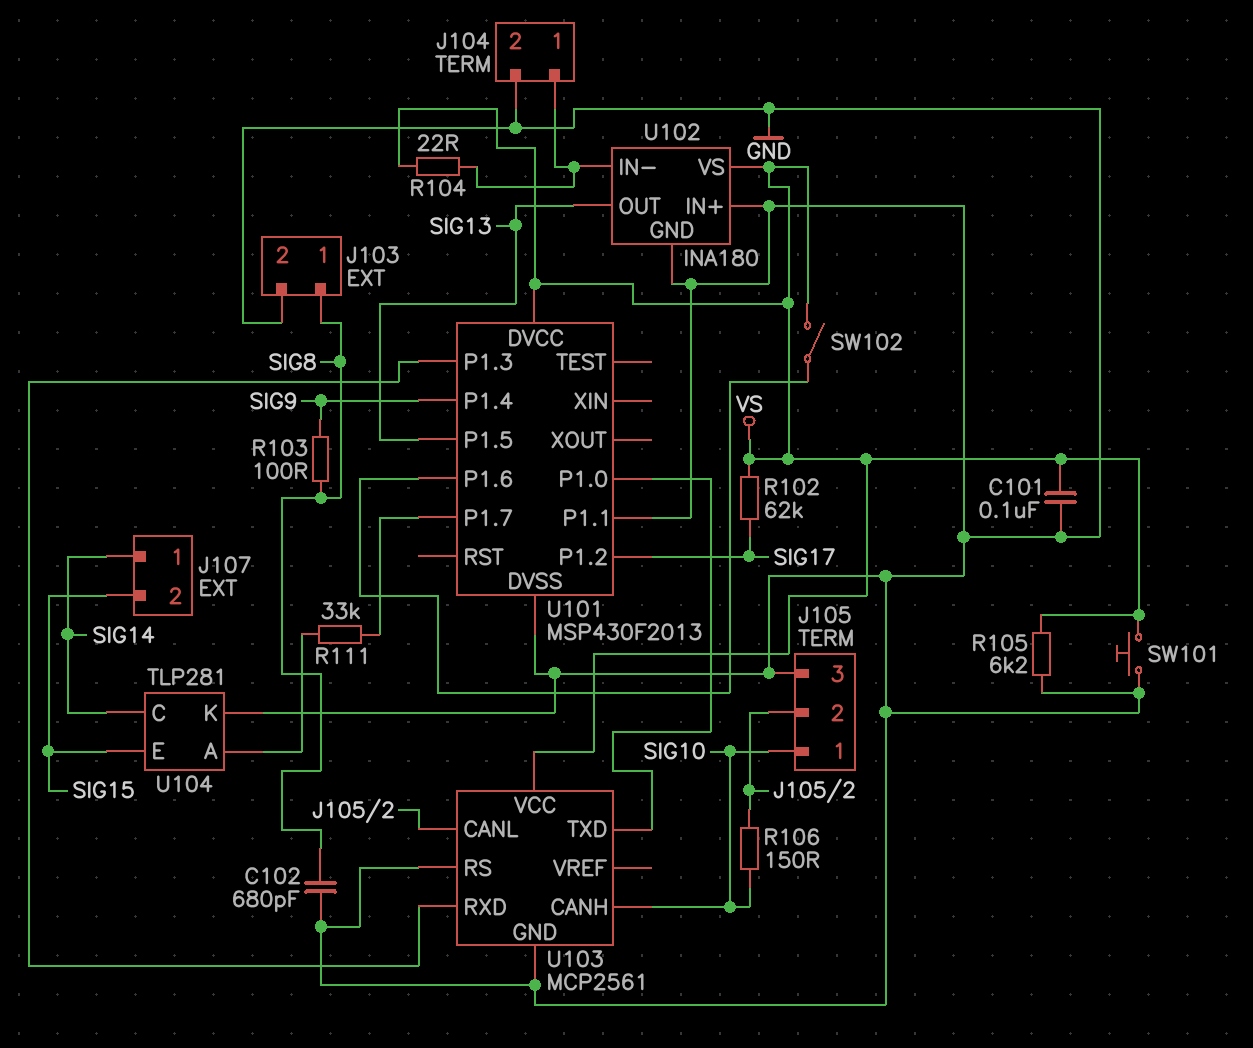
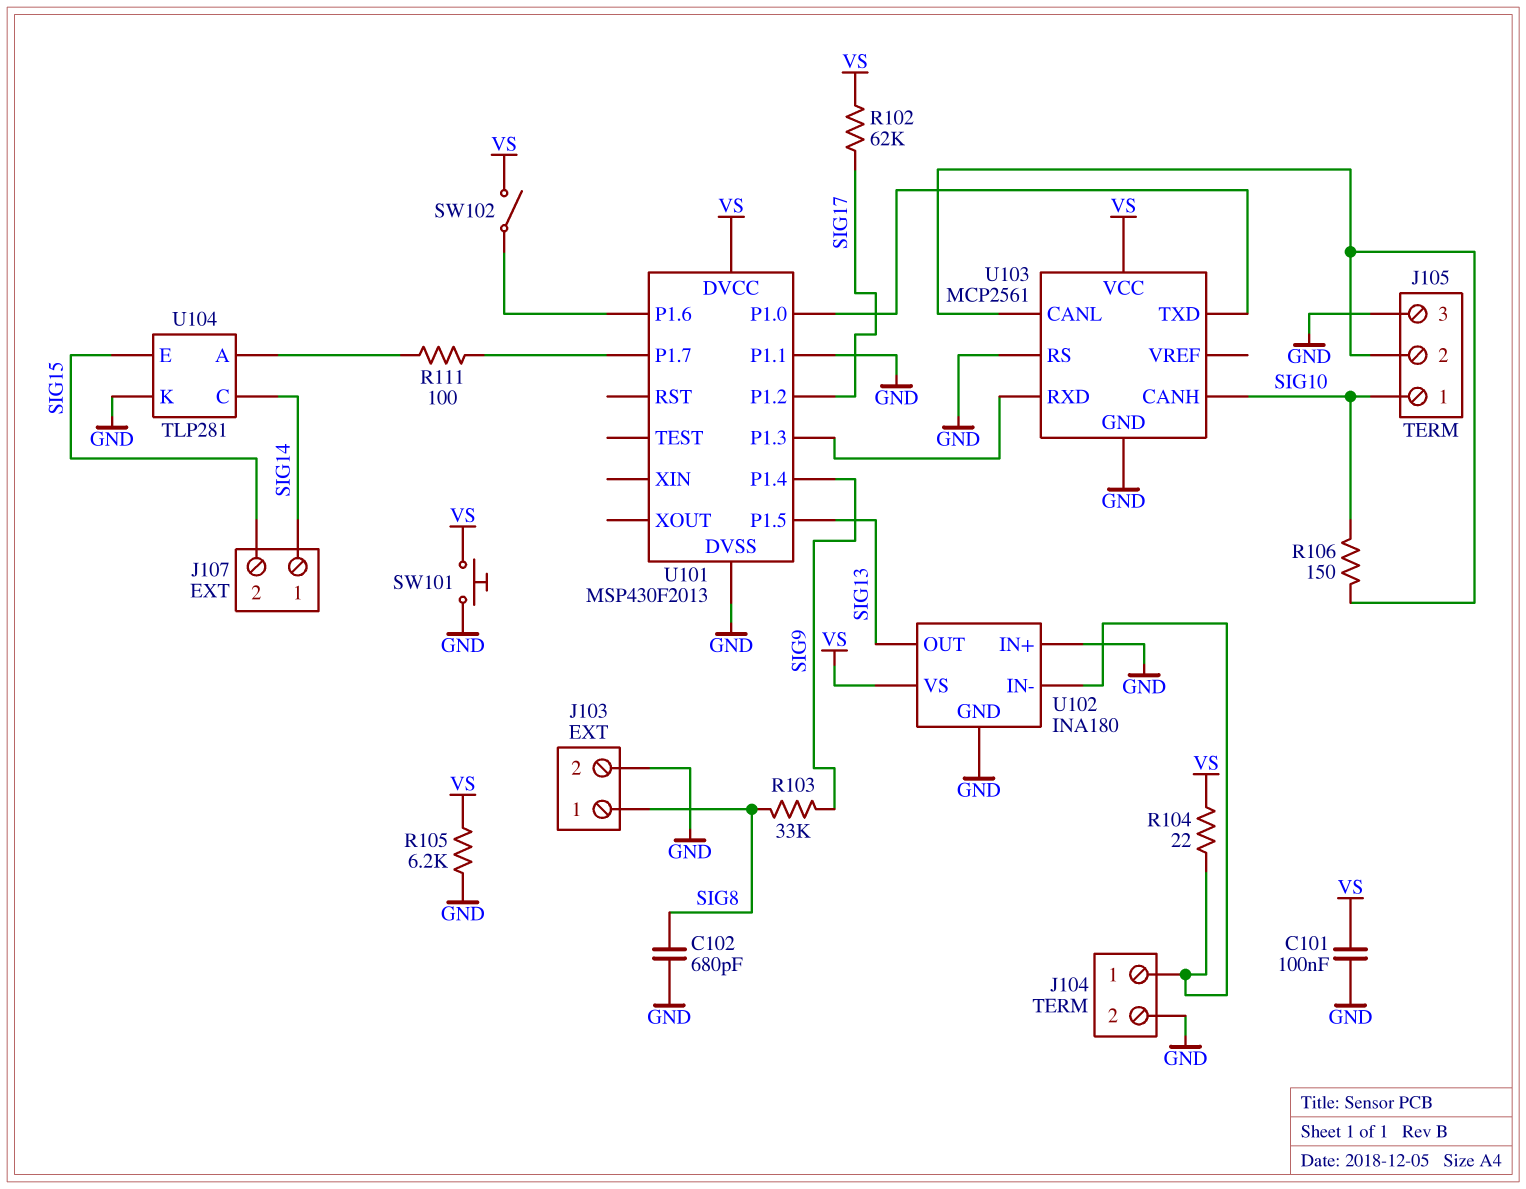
R103: 100 (SIG8, SIG9) -> 33k (SIG8, SIG9)
R111: 33k (U101/P1.7, U104/A) -> 100 (U101/P1.7, U104/A)

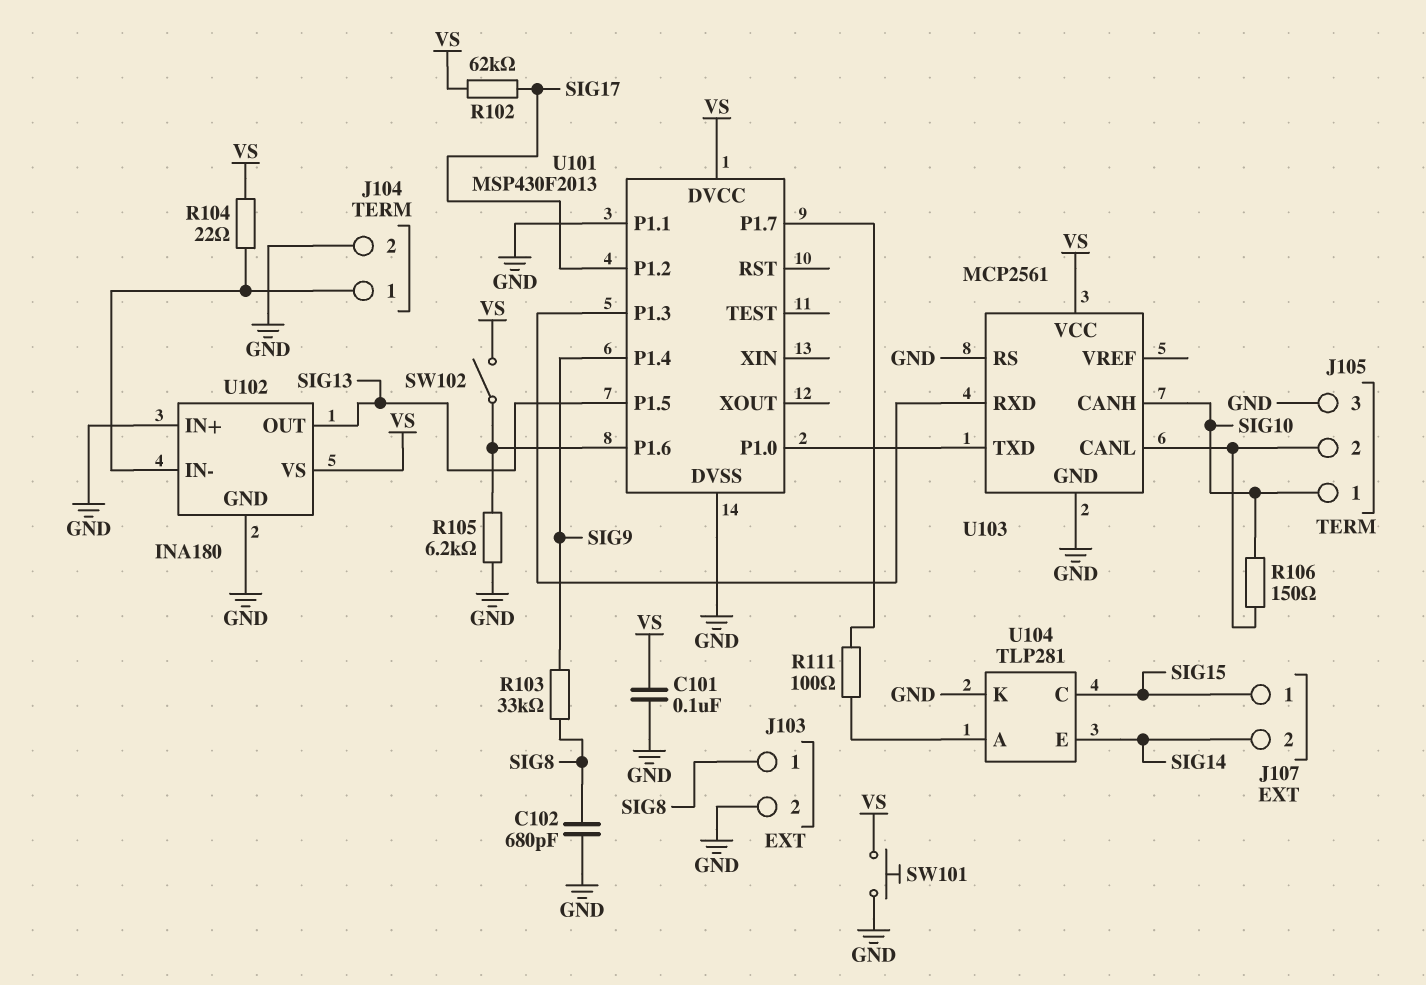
J107 pin 1: SIG14 -> SIG15
J107 pin 2: SIG15 -> SIG14
R105: 6.2k (GND, VS) -> 6.2k (GND, U101/P1.6)
U104 pin C: SIG14 -> SIG15
U104 pin E: SIG15 -> SIG14

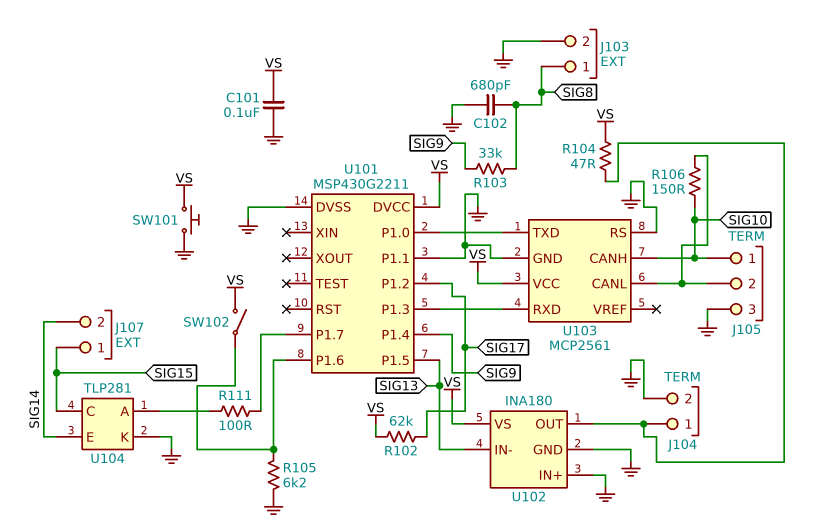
R104: 22 (J104/1, VS) -> 47 (J104/1, VS)
U101: MSP430F2013 -> MSP430G2211
U102 pin IN-: J104/1 -> SIG13
U102 pin OUT: SIG13 -> J104/1

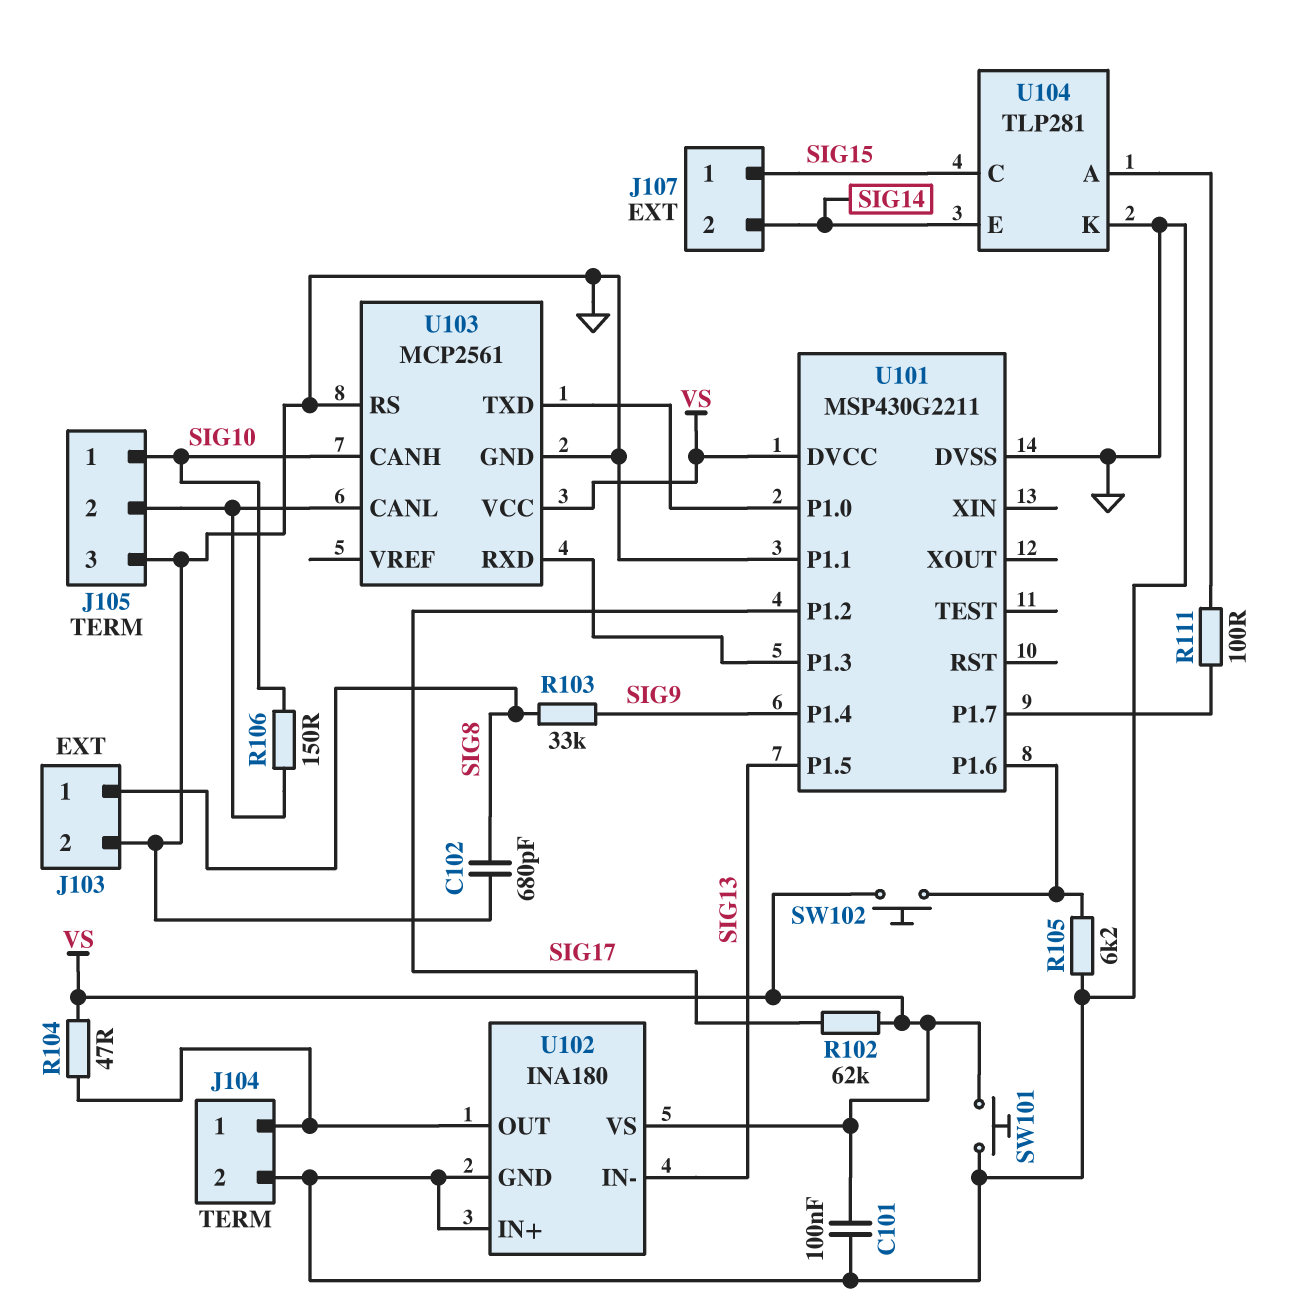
SW102: switch (U101/P1.6, VS) -> button (U101/P1.6, VS)

